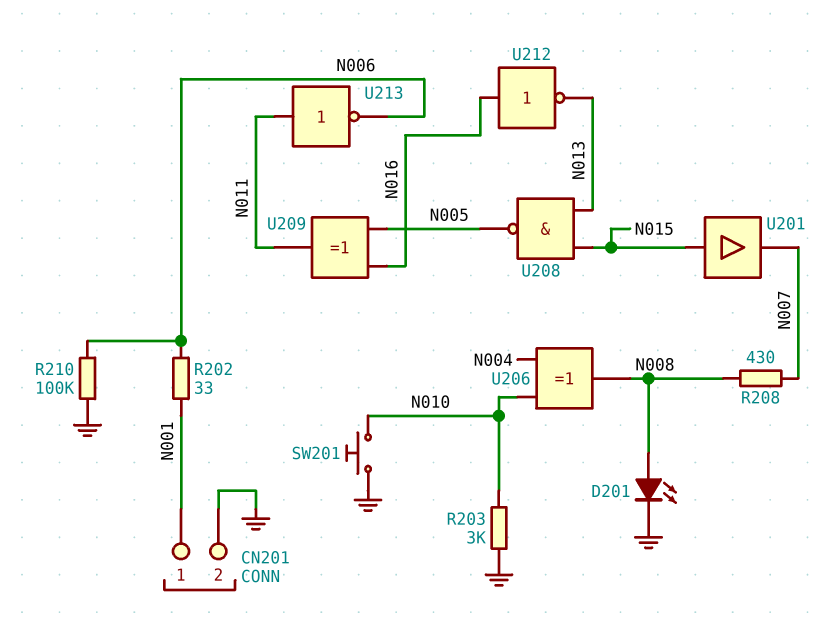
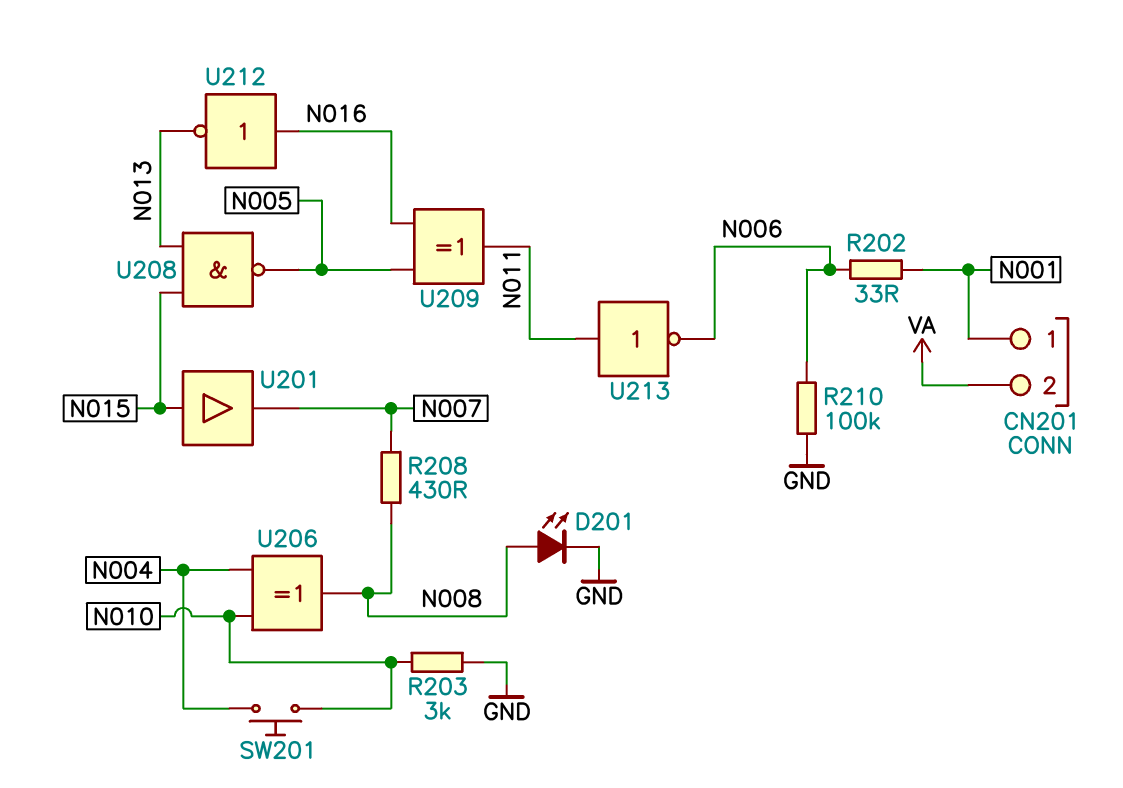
CN201 pin 2: GND -> VA
SW201: button (GND, N010) -> button (N004, N010)

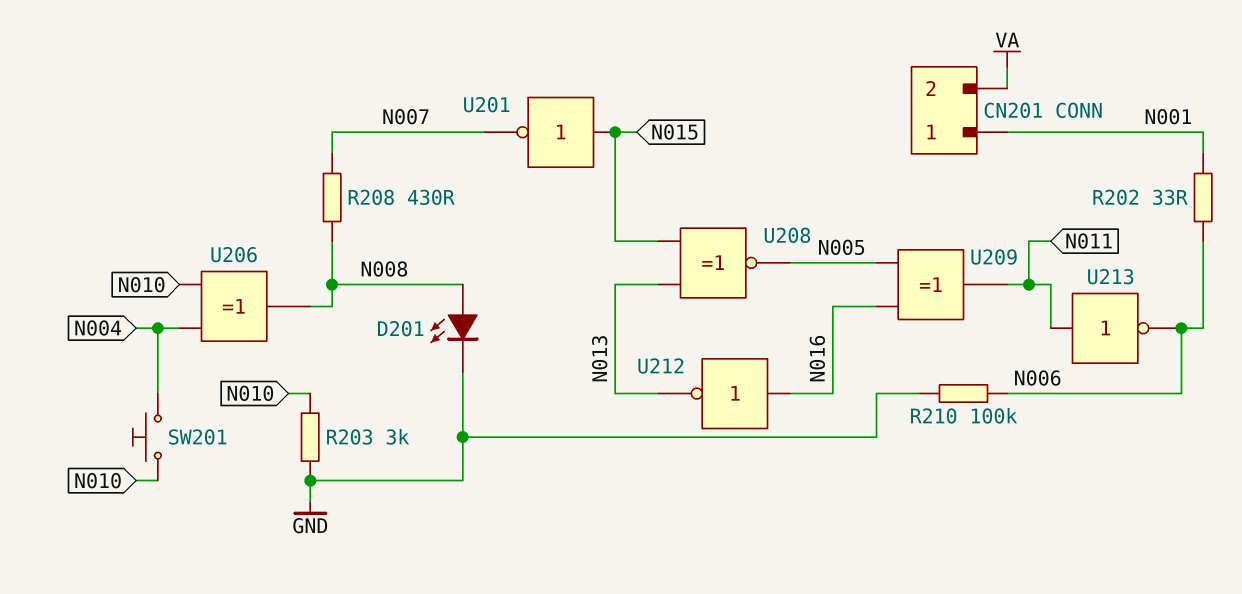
U201: buffer (in N015, out N007) -> NOT (in N015, out N007)
U208: NAND (in N013, in N015, out N005) -> XNOR (in N013, in N015, out N005)

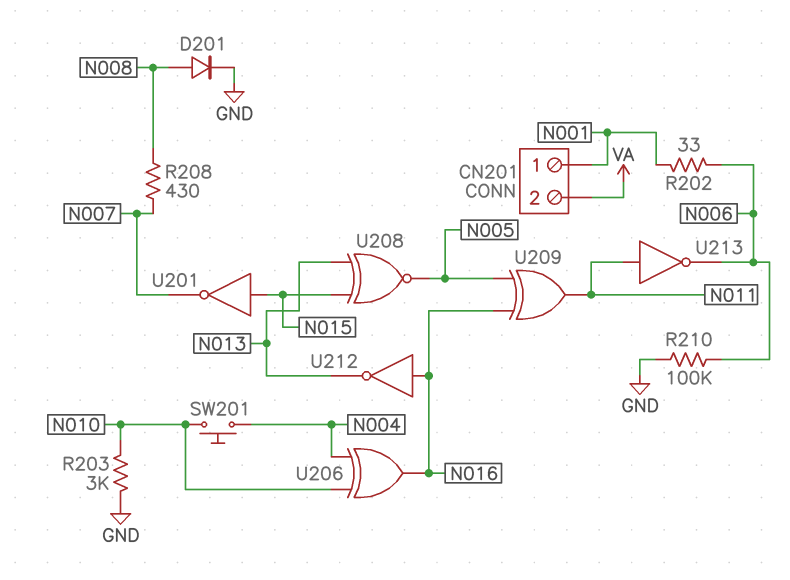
D201: LED (A N008, K GND) -> diode (A N008, K GND)
U206: XOR (in N004, in N010, out N008) -> XOR (in N004, in N010, out N016)

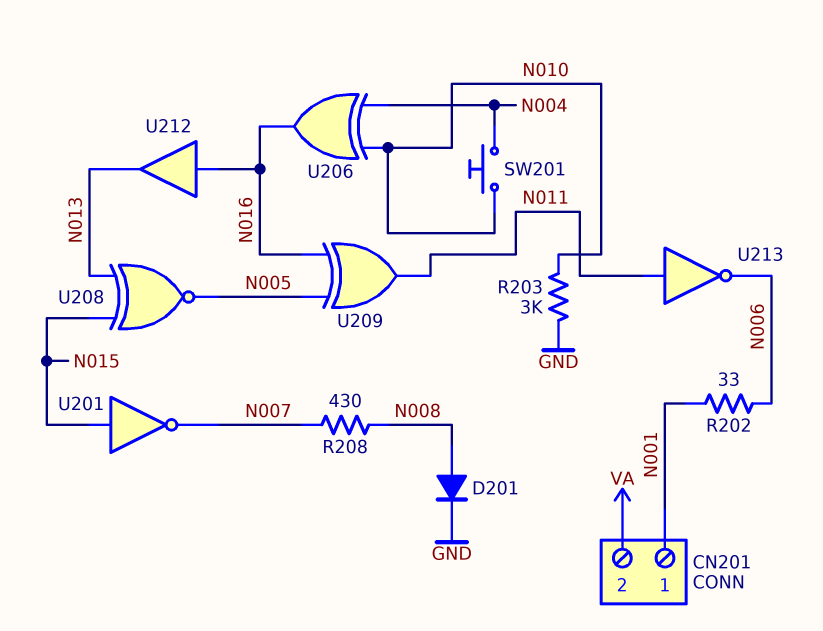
R210: 100k (GND, N006) -> none
U212: NOT (in N016, out N013) -> buffer (in N016, out N013)

